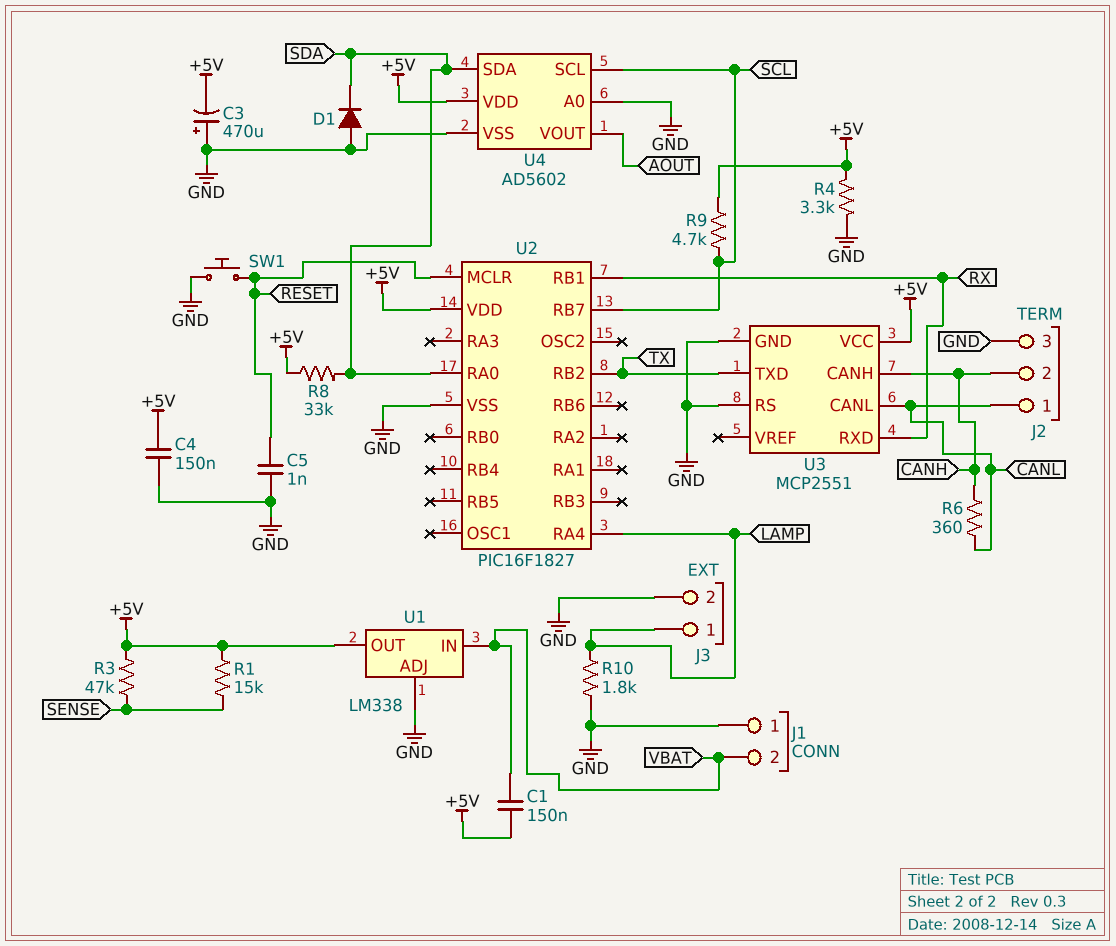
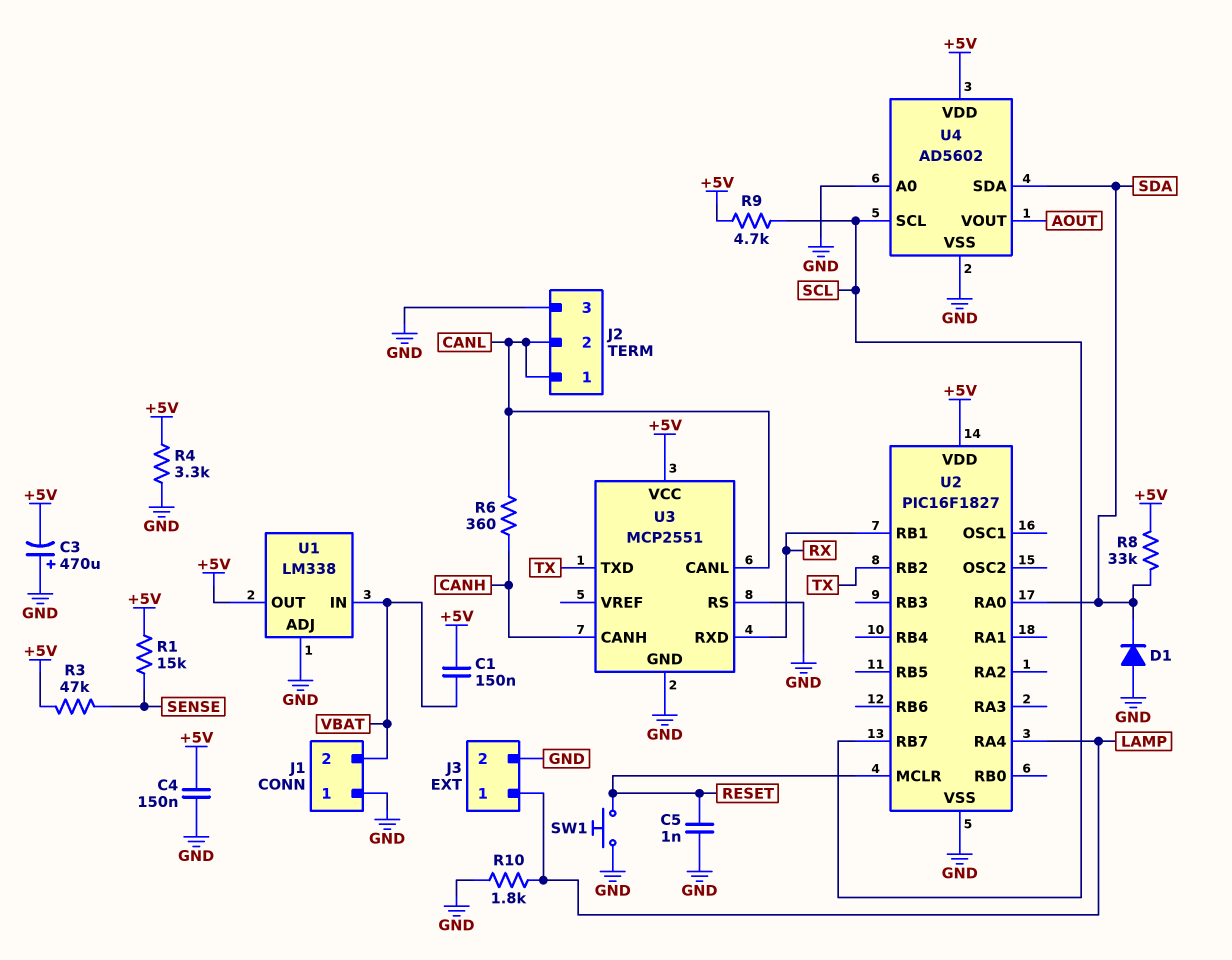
J2 pin 2: CANH -> CANL

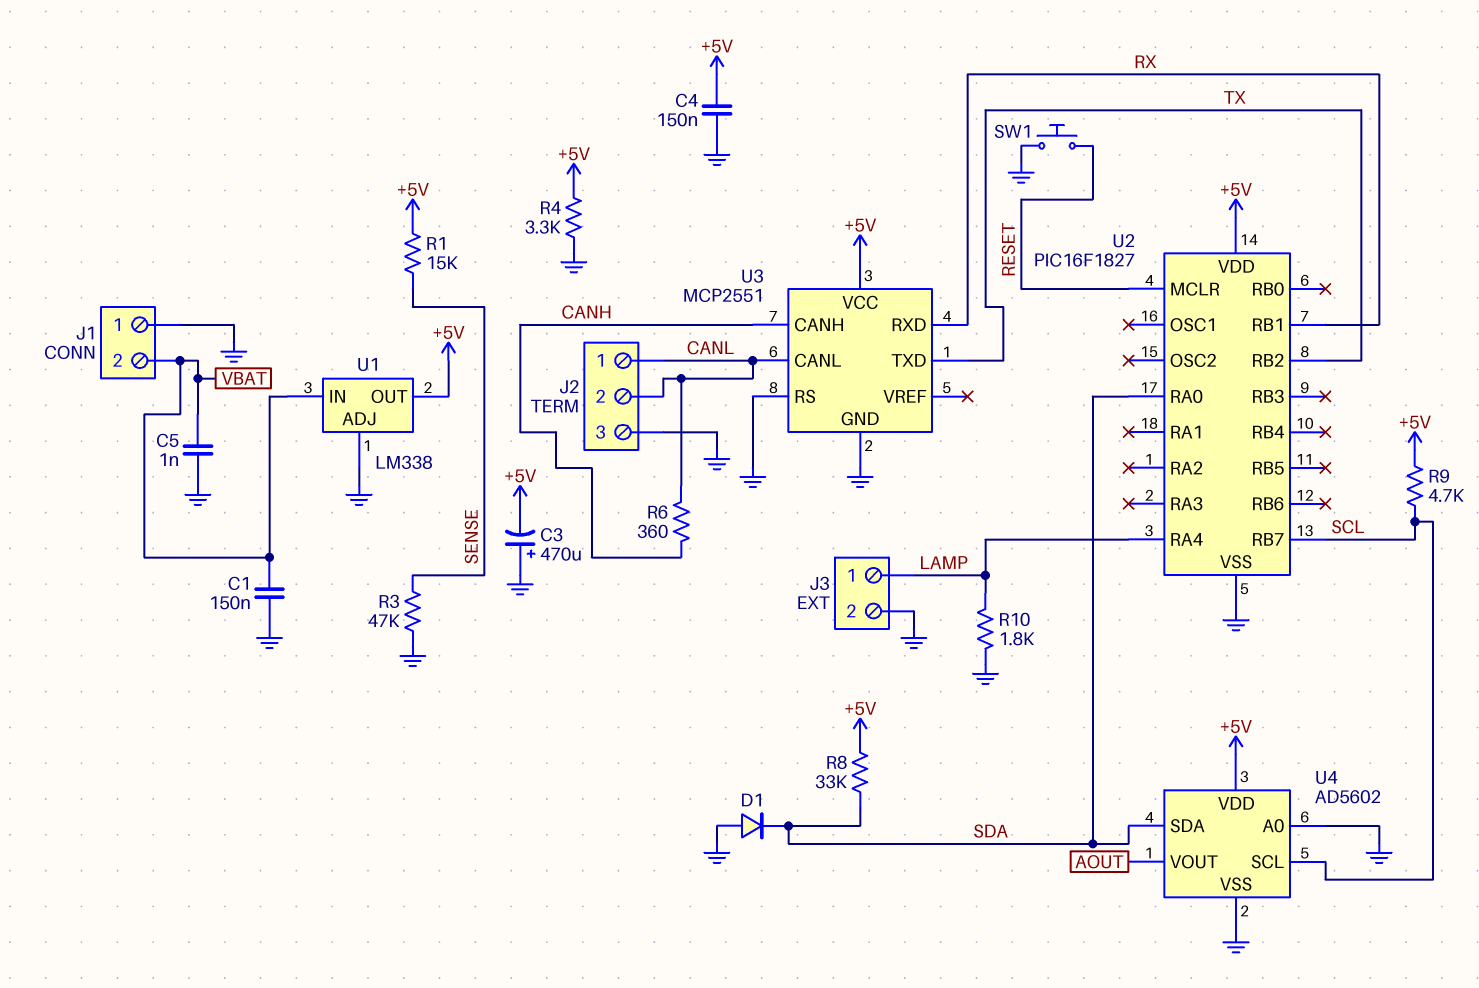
C1: 150nF (+5V, VBAT) -> 150nF (GND, VBAT)
C5: 1nF (GND, RESET) -> 1nF (GND, VBAT)
R3: 47k (+5V, SENSE) -> 47k (GND, SENSE)

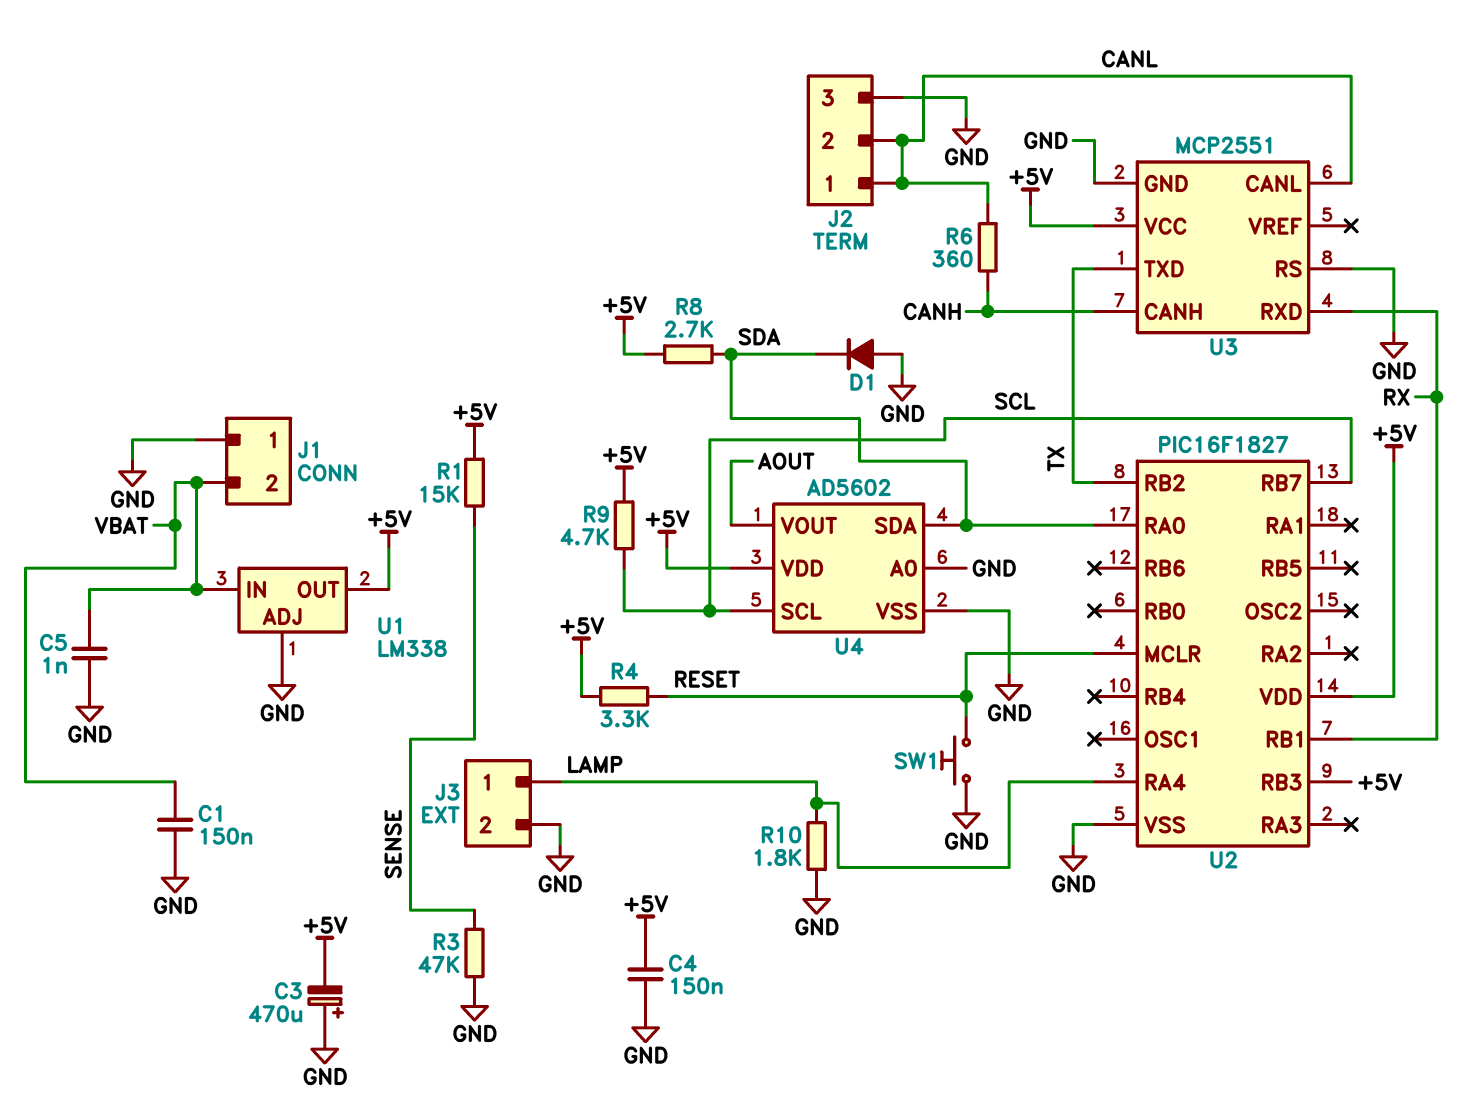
R4: 3.3k (+5V, GND) -> 3.3k (+5V, RESET)
R8: 33k (+5V, SDA) -> 2.7k (+5V, SDA)
U2 pin RB3: none -> +5V

